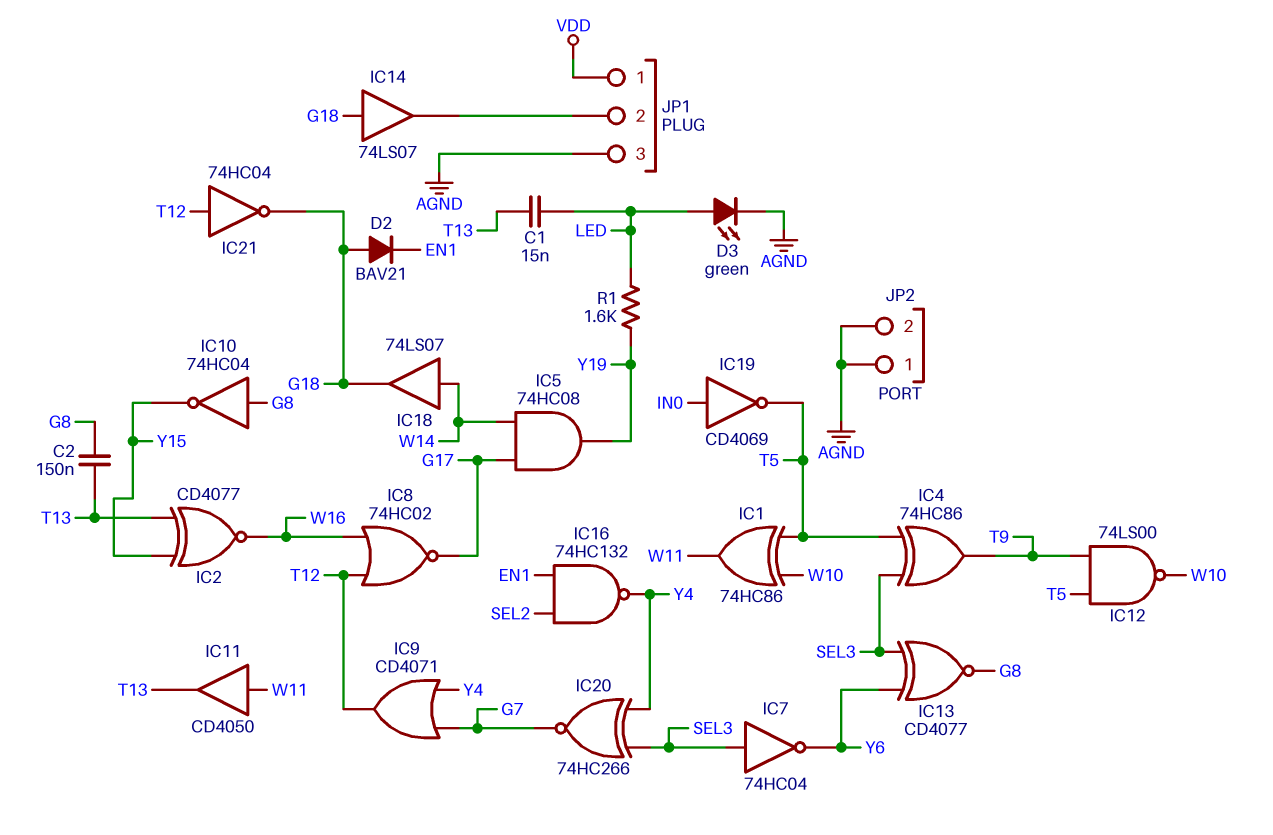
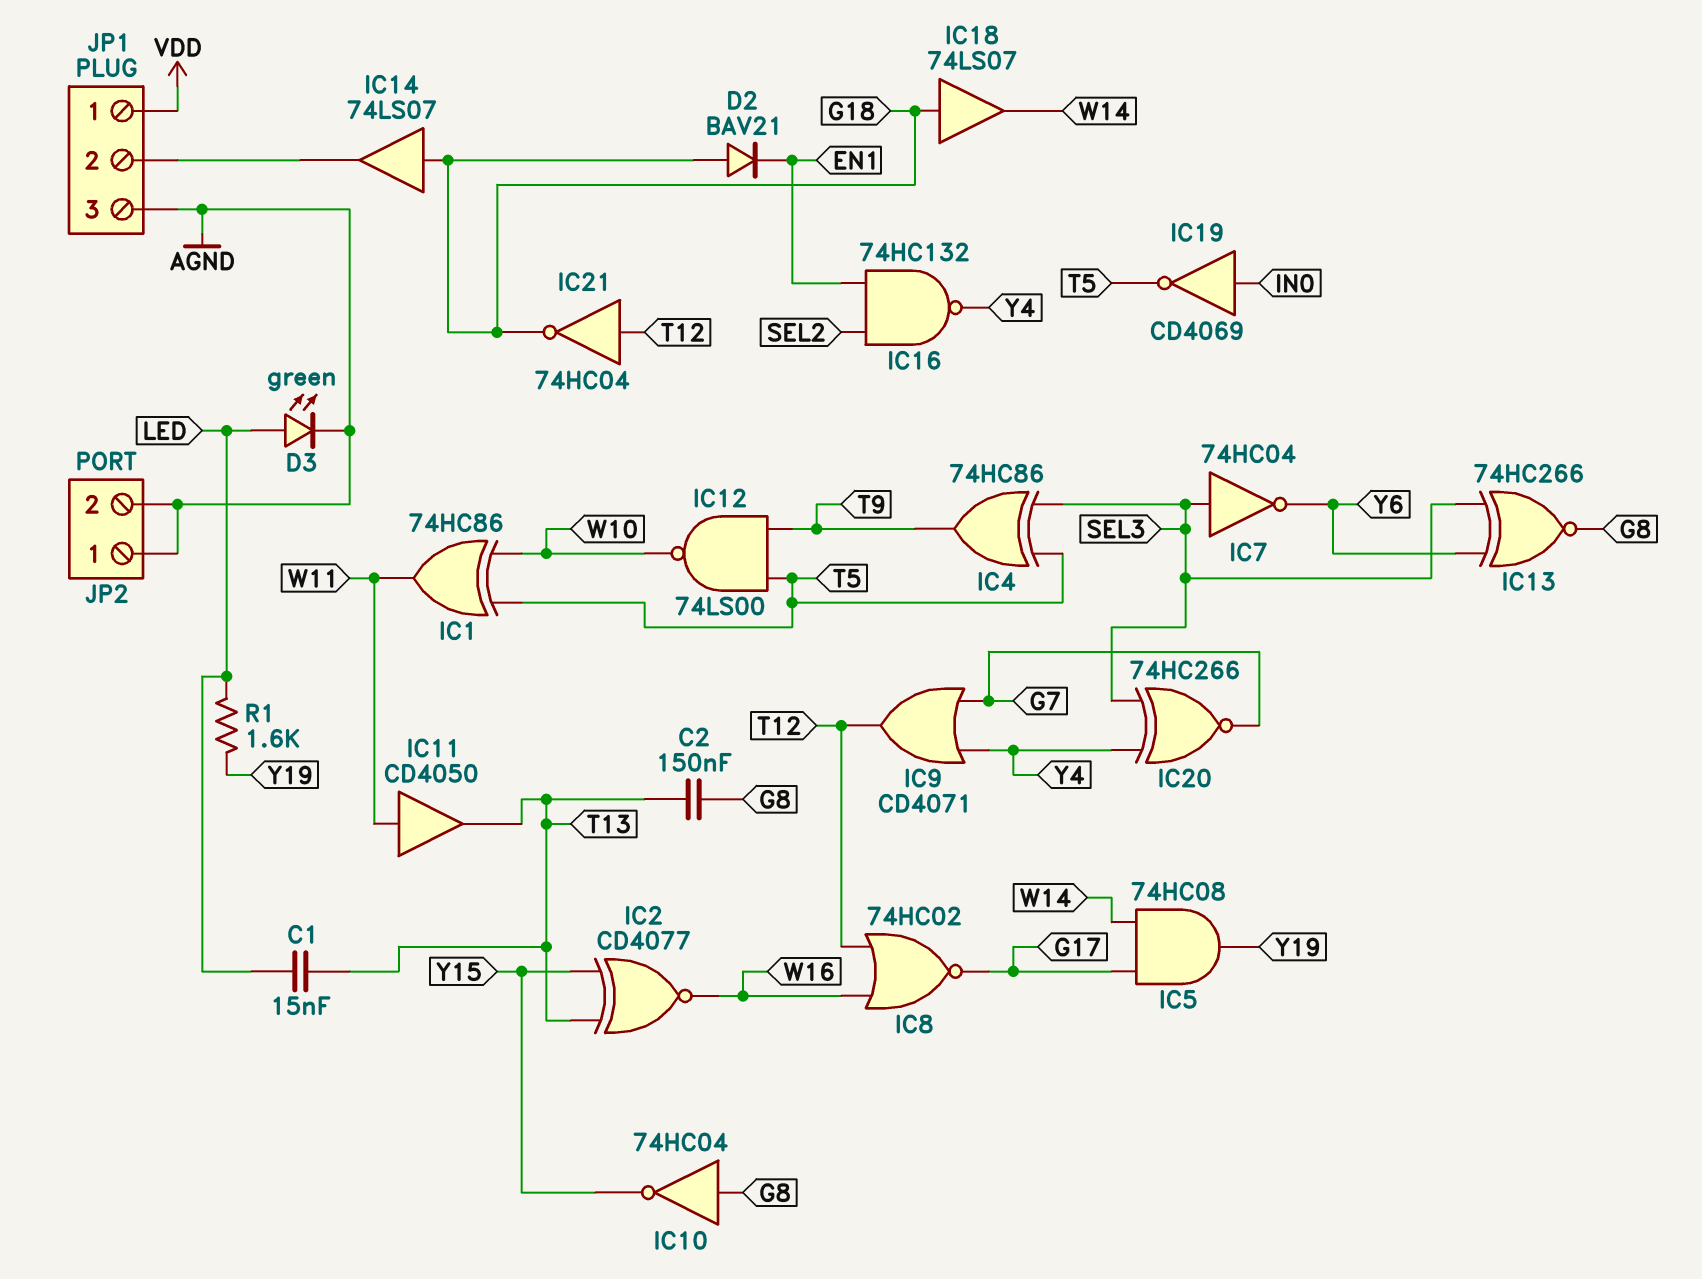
IC13: XNOR CD4077 (in SEL3, in Y6, out G8) -> XNOR 74HC266 (in SEL3, in Y6, out G8)
IC18: buffer 74LS07 (in W14, out G18) -> buffer 74LS07 (in G18, out W14)

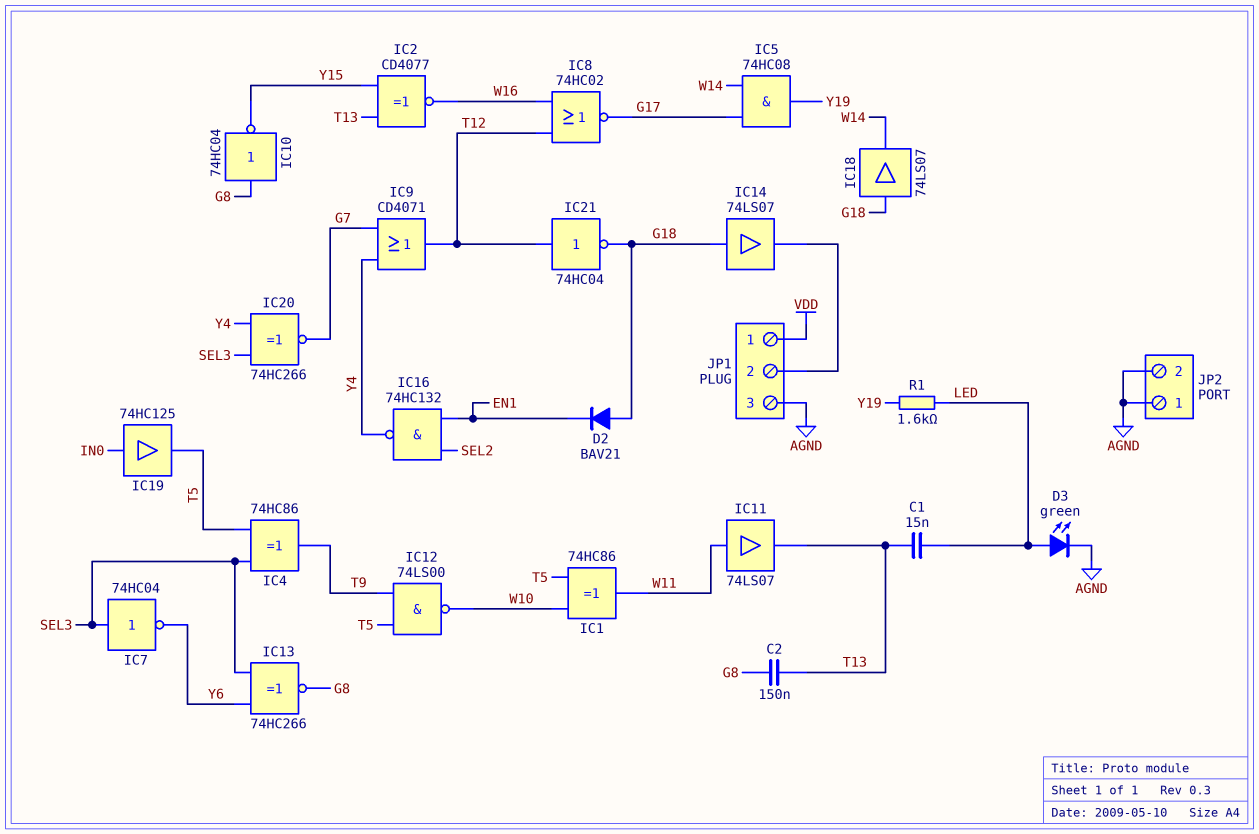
IC11: buffer CD4050 (in W11, out T13) -> buffer 74LS07 (in W11, out T13)
IC19: NOT CD4069 (in IN0, out T5) -> buffer 74HC125 (in IN0, out T5)

